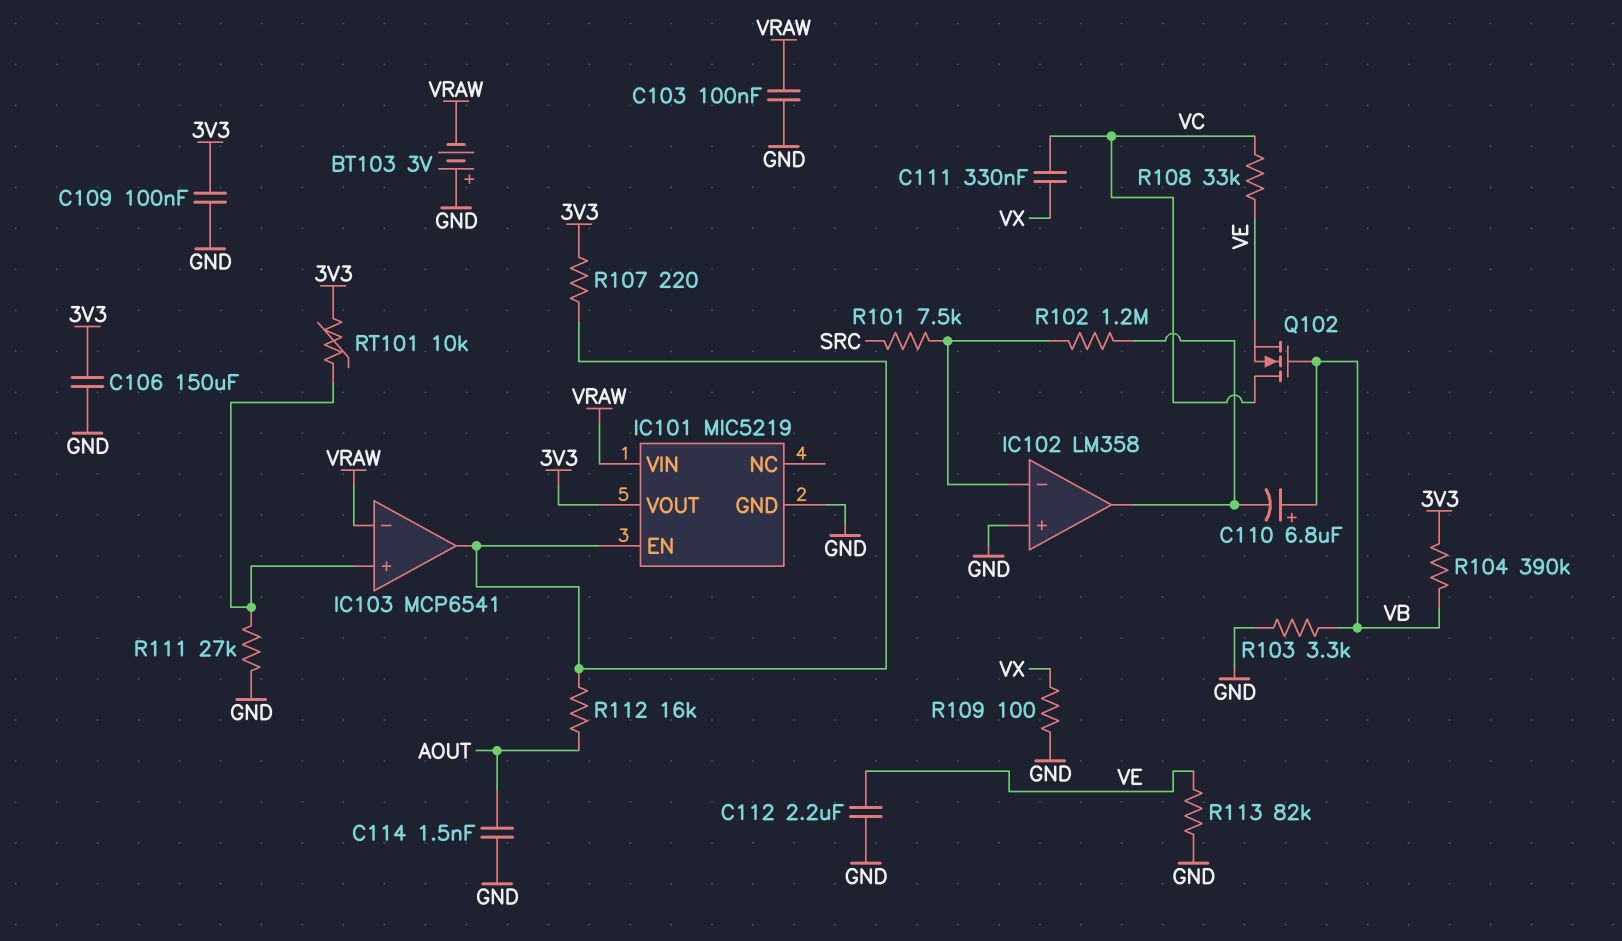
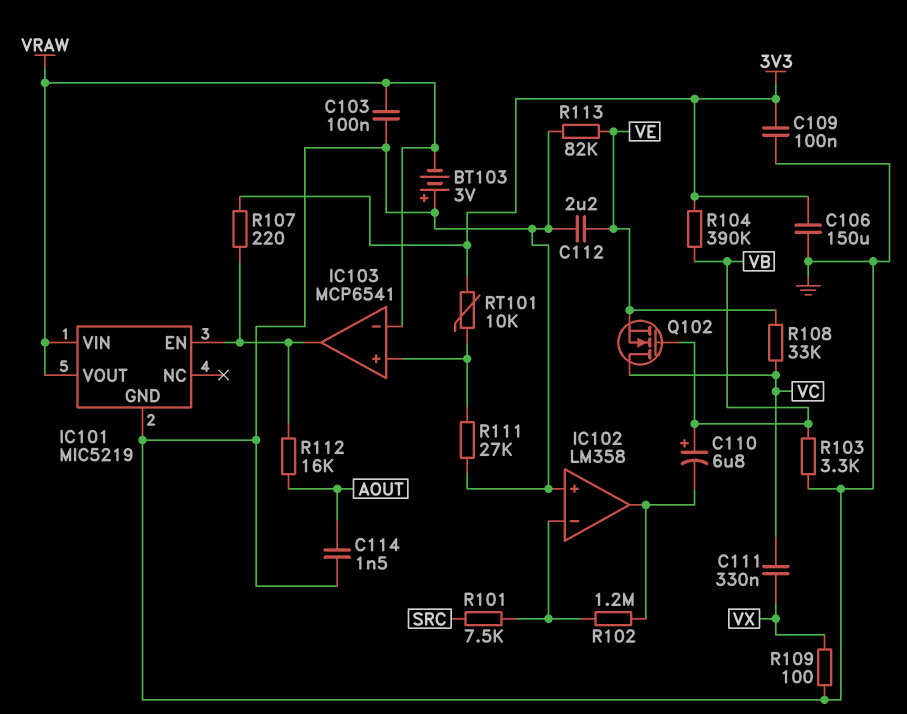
IC101 pin VOUT: 3V3 -> VRAW

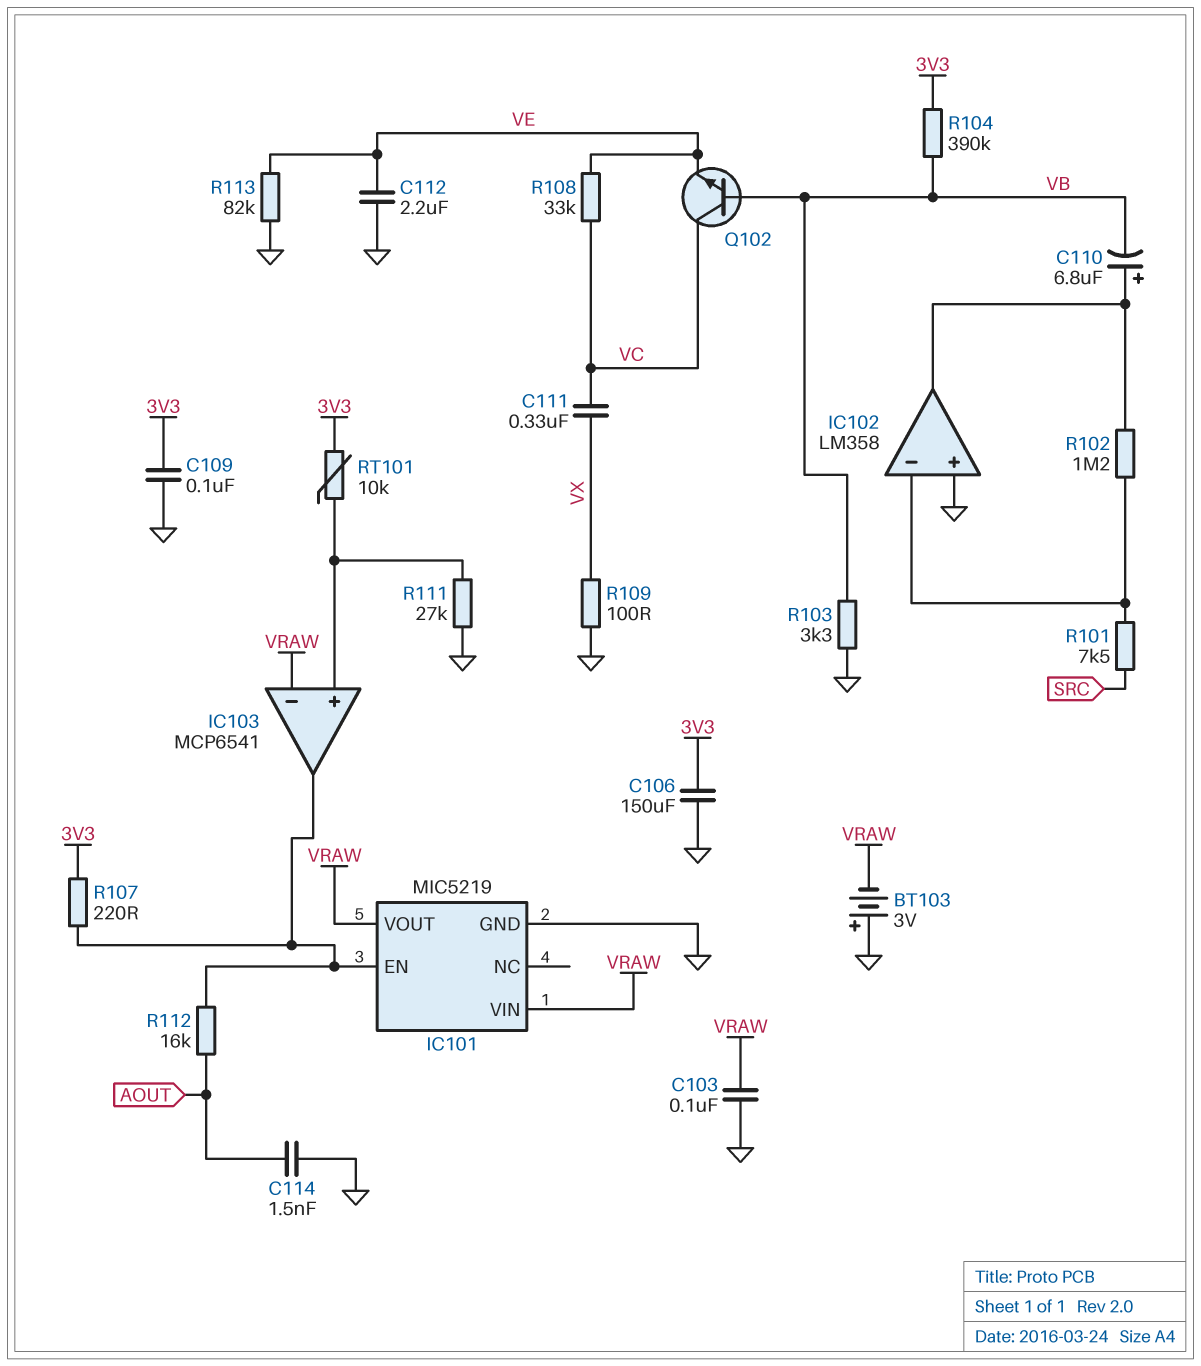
C110: 6.8uF (plus VB, minus IC102/out) -> 6.8uF (plus IC102/out, minus VB)
Q102: NMOS (G VB, D VC, S VE) -> NPN (B VB, C VC, E VE)

